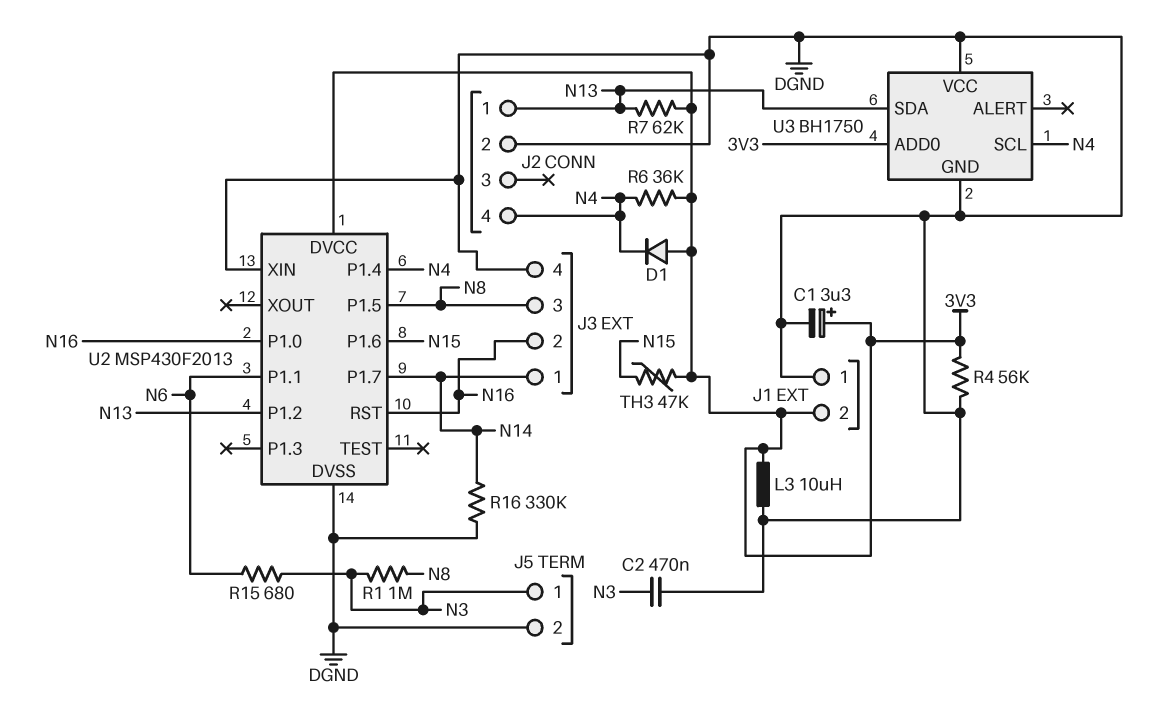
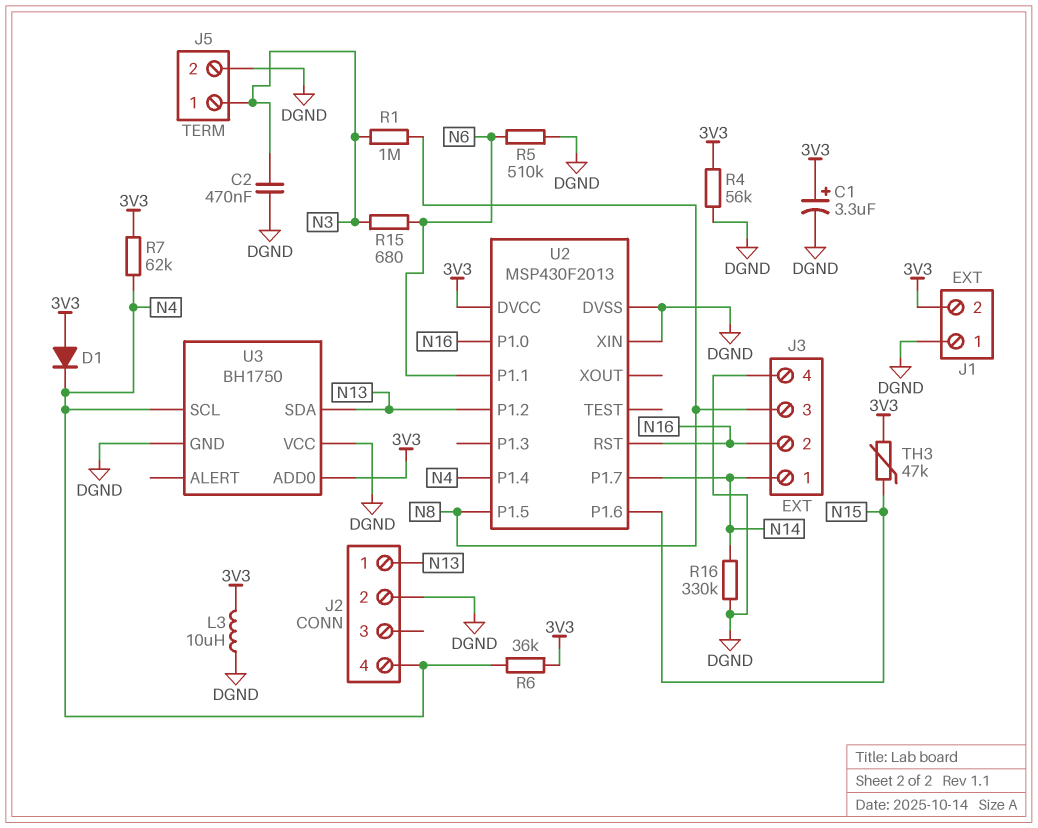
R5: none -> 510k (DGND, N6)
R7: 62k (3V3, N13) -> 62k (3V3, N4)

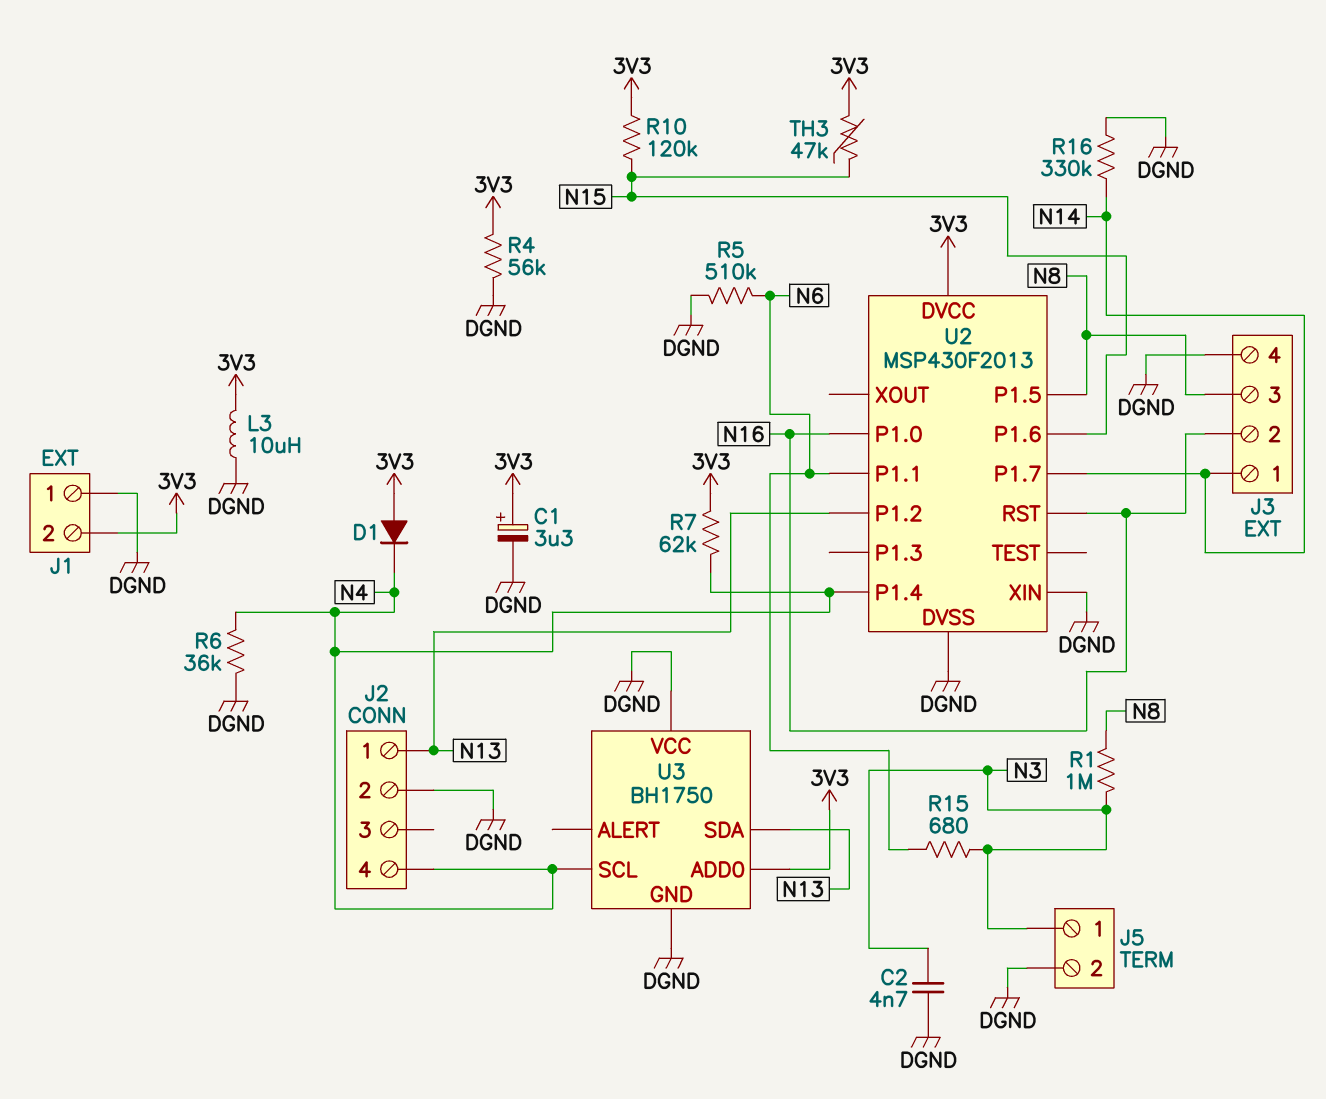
C2: 470nF (DGND, N3) -> 4.7nF (DGND, N3)
R6: 36k (3V3, N4) -> 36k (DGND, N4)
R10: none -> 120k (3V3, N15)

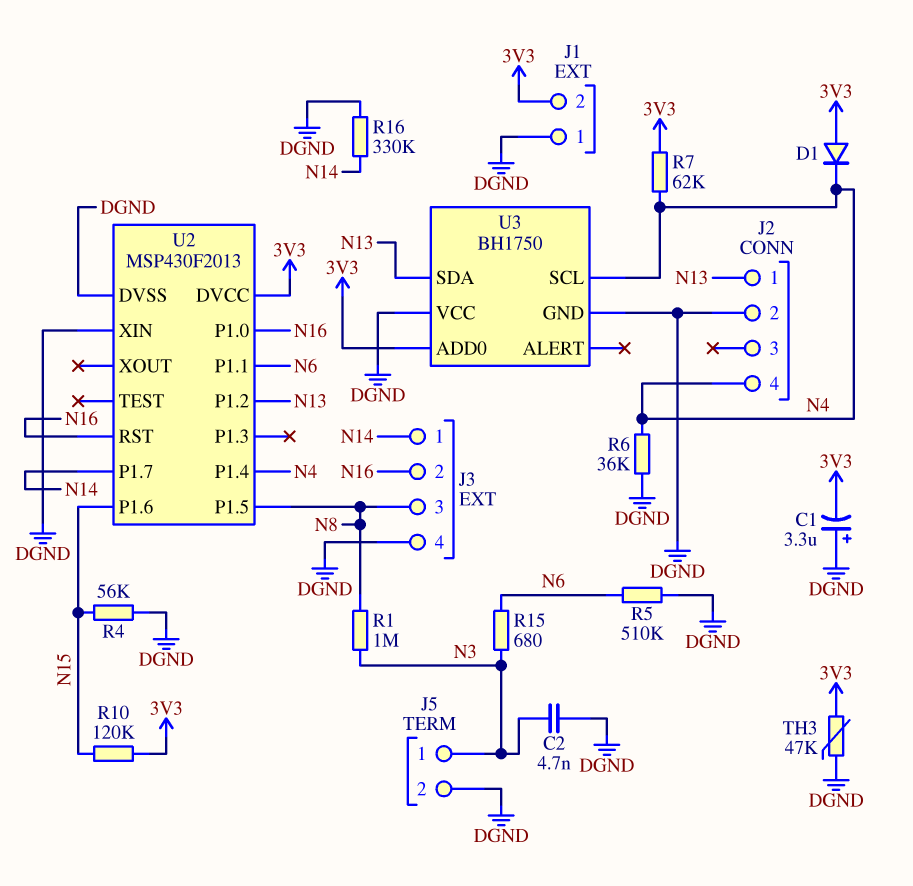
C1: 3.3uF (plus 3V3, minus DGND) -> 3.3uF (plus DGND, minus 3V3)
L3: 10uH (3V3, DGND) -> none
R4: 56k (3V3, DGND) -> 56k (DGND, N15)
TH3: 47k (3V3, N15) -> 47k (3V3, DGND)

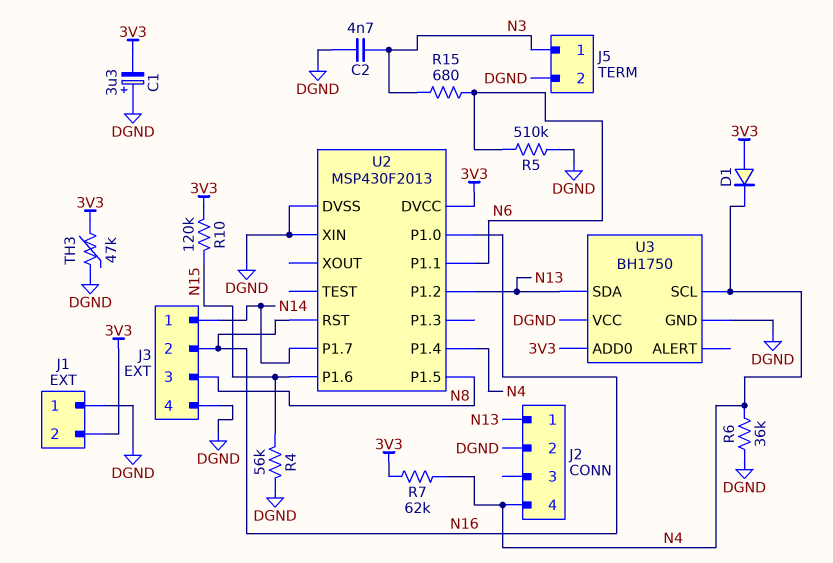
R1: 1M (N3, N8) -> none
R16: 330k (DGND, N14) -> none

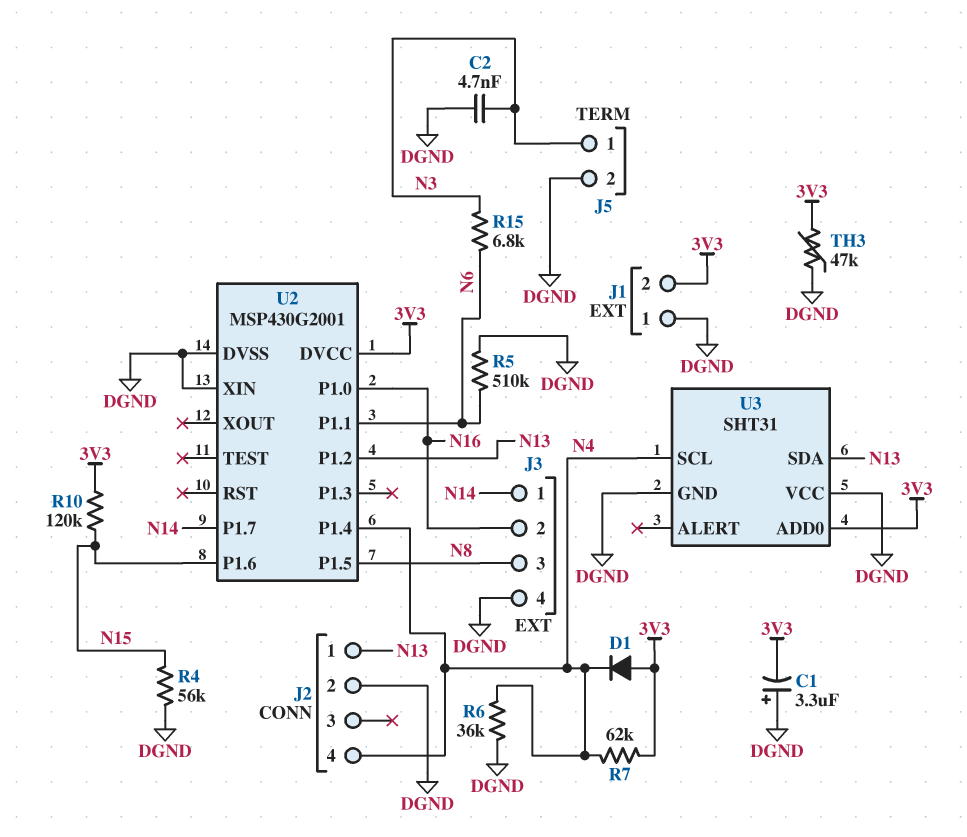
R15: 680 (N3, N6) -> 6.8k (N3, N6)
U2: MSP430F2013 -> MSP430G2001
U2 pin RST: N16 -> none
U3: BH1750 -> SHT31

